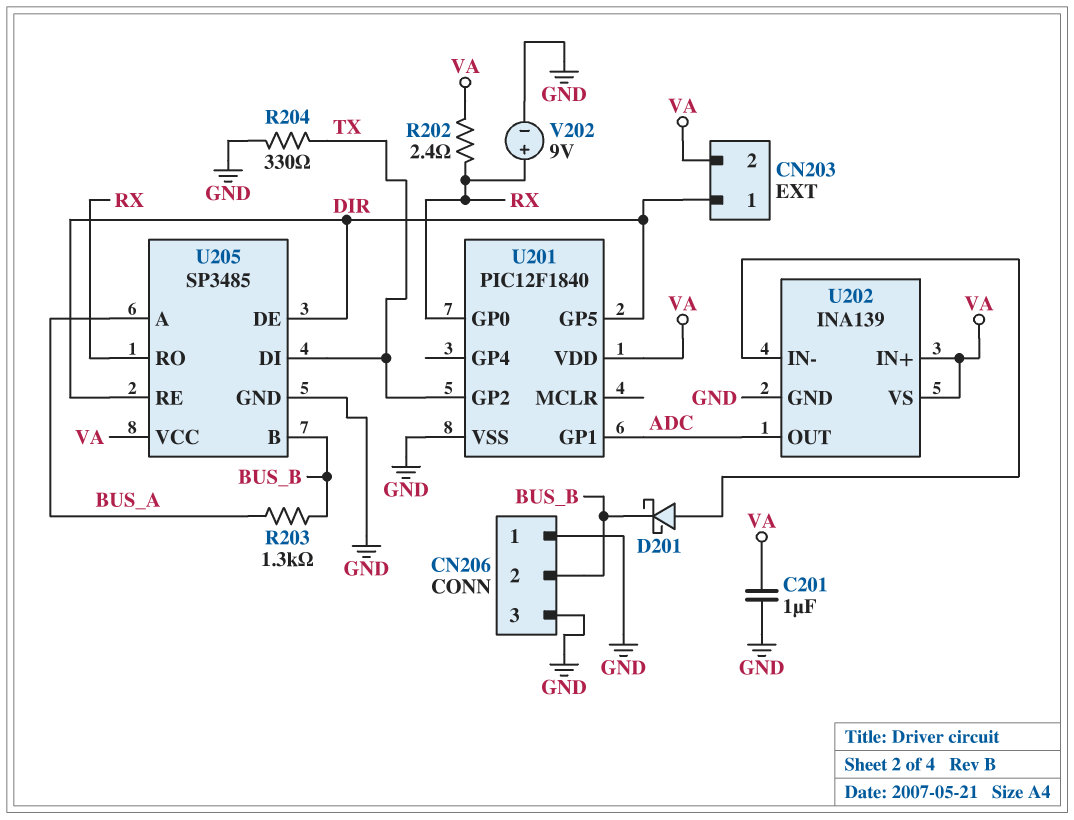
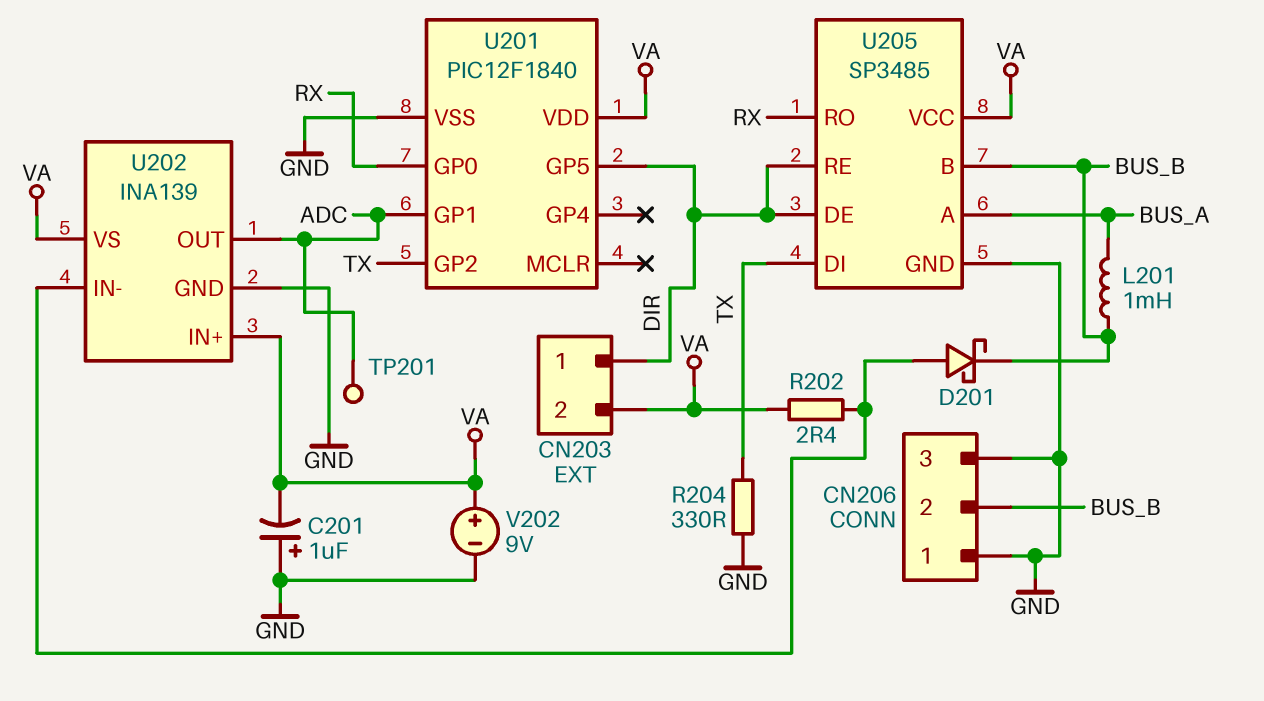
C201: 1uF (GND, VA) -> 1uF (plus GND, minus VA)
L201: none -> 1mH (BUS_A, BUS_B)
R202: 2.4 (RX, VA) -> 2.4 (U202/IN-, VA)
R203: 1.3k (BUS_A, BUS_B) -> none
TP201: none -> test point (ADC)
V202: 9V (plus RX, minus GND) -> 9V (plus VA, minus GND)

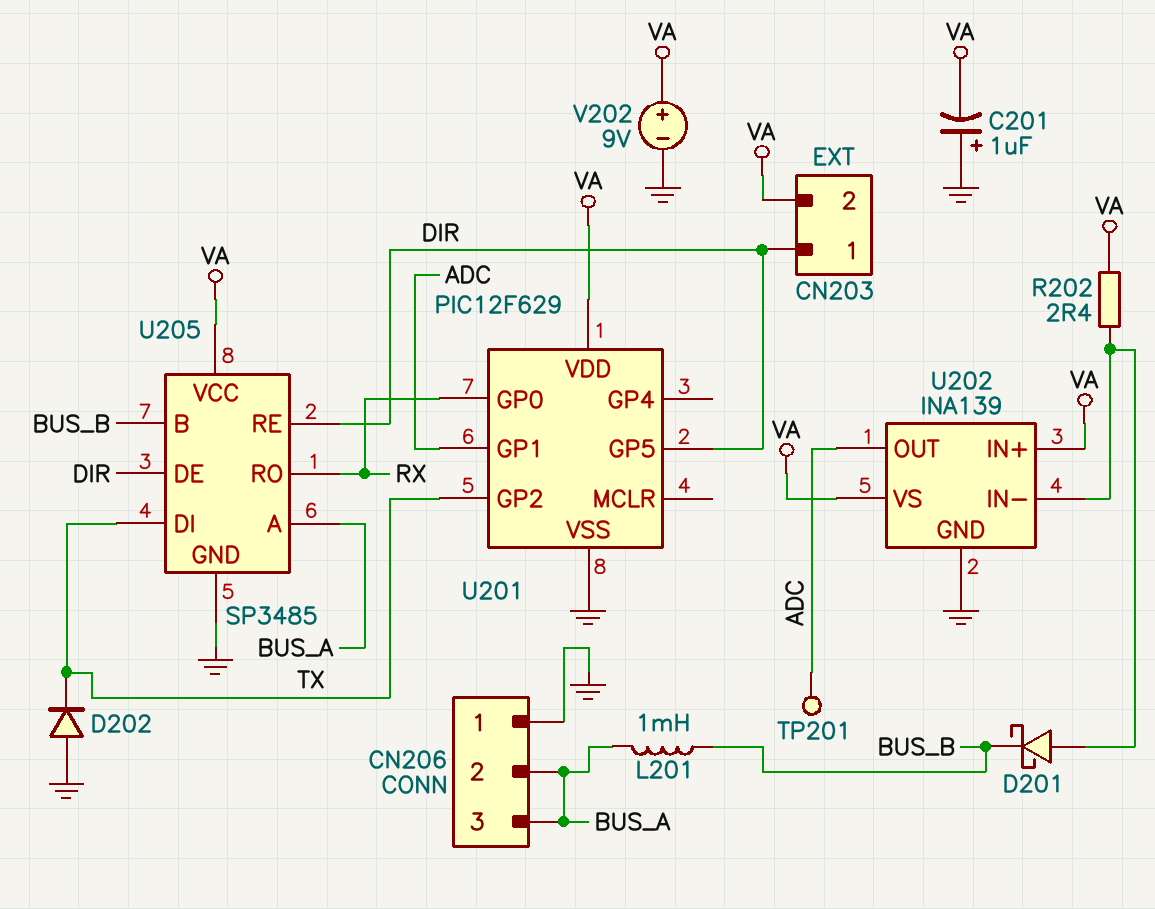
CN206 pin 2: BUS_B -> BUS_A
CN206 pin 3: GND -> BUS_A
D202: none -> diode (A GND, K TX)
R204: 330 (GND, TX) -> none
U201: PIC12F1840 -> PIC12F629

